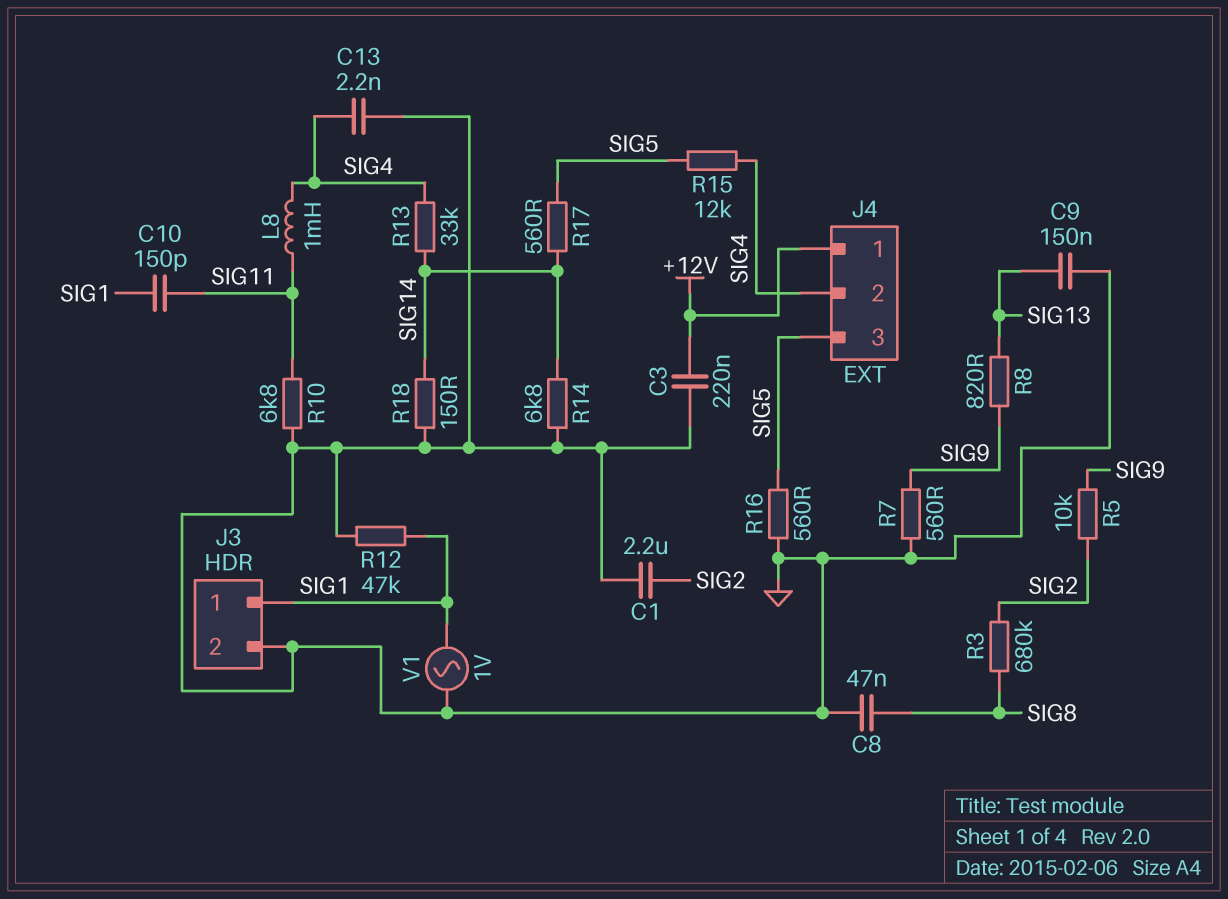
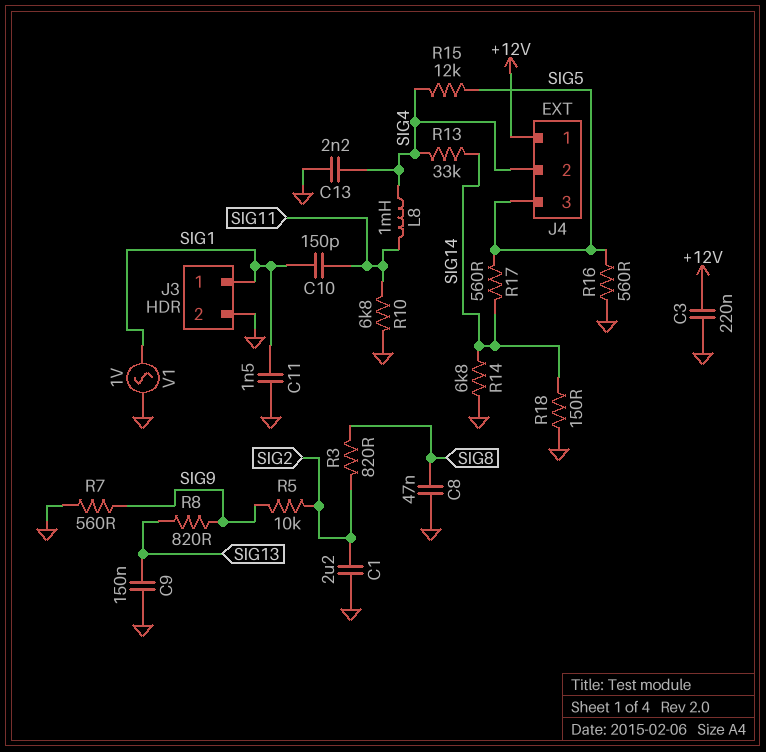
C11: none -> 1.5nF (GND, SIG1)
R3: 680k (SIG2, SIG8) -> 820 (SIG2, SIG8)
R12: 47k (GND, SIG1) -> none

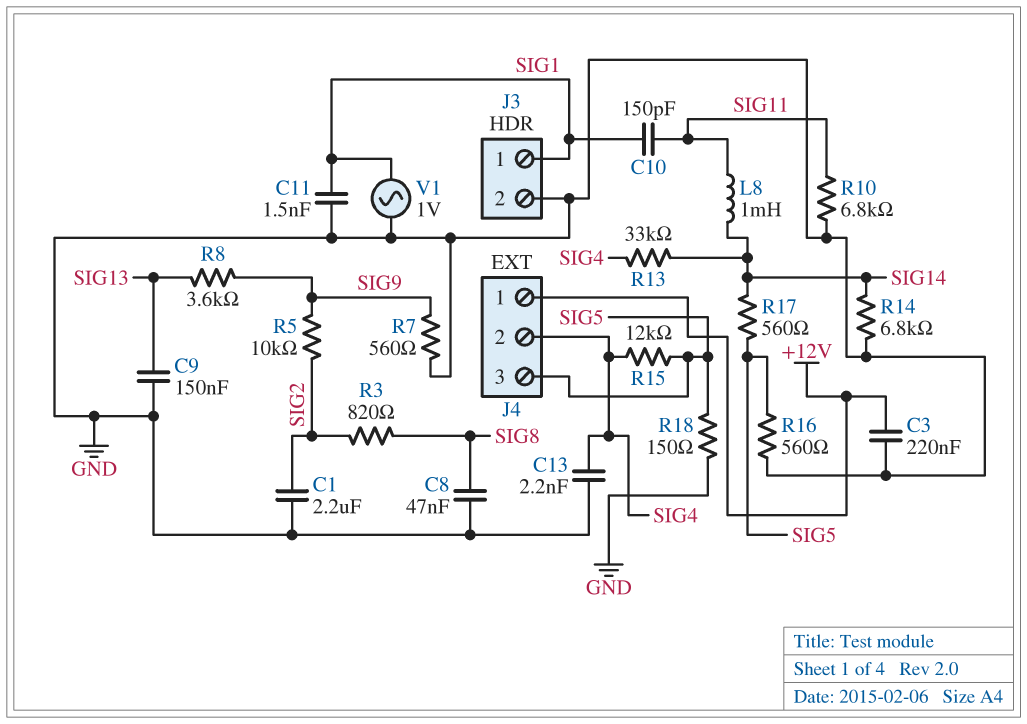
L8: 1mH (SIG4, SIG11) -> 1mH (SIG11, SIG14)
R8: 820 (SIG9, SIG13) -> 3.6k (SIG9, SIG13)
R18: 150 (GND, SIG14) -> 150 (GND, SIG5)

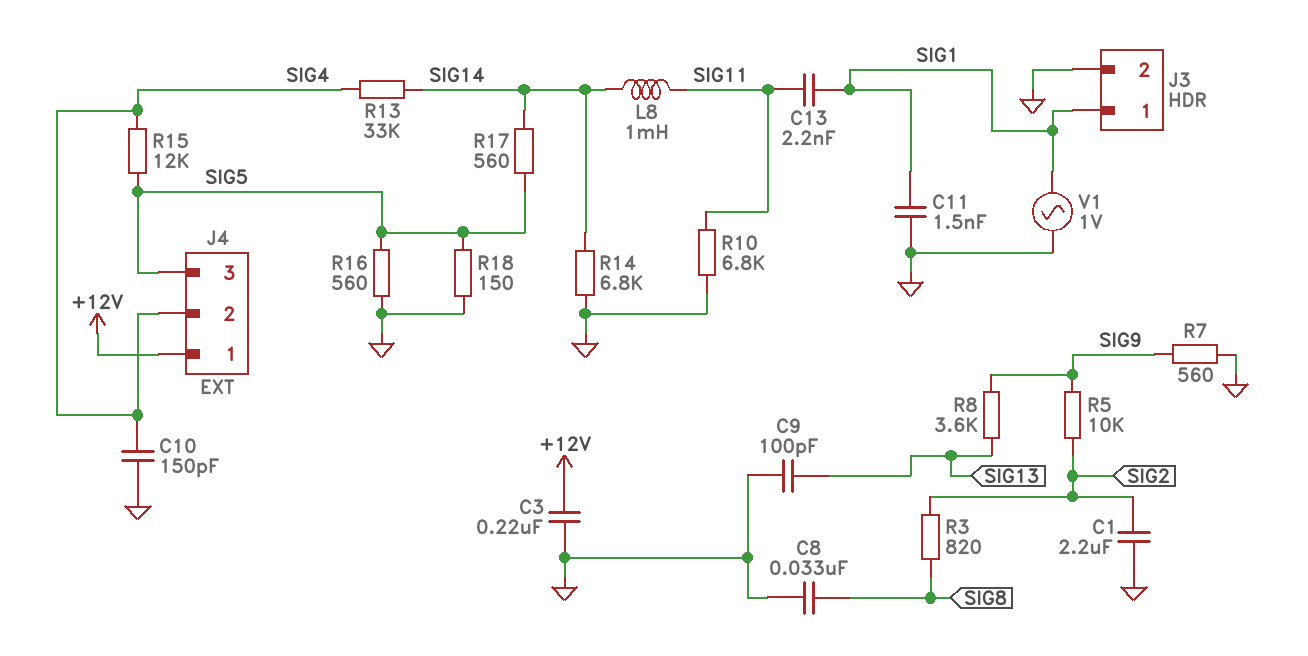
C8: 47nF (GND, SIG8) -> 33nF (GND, SIG8)
C9: 150nF (GND, SIG13) -> 100pF (GND, SIG13)
C10: 150pF (SIG1, SIG11) -> 150pF (GND, SIG4)
C13: 2.2nF (GND, SIG4) -> 2.2nF (SIG1, SIG11)

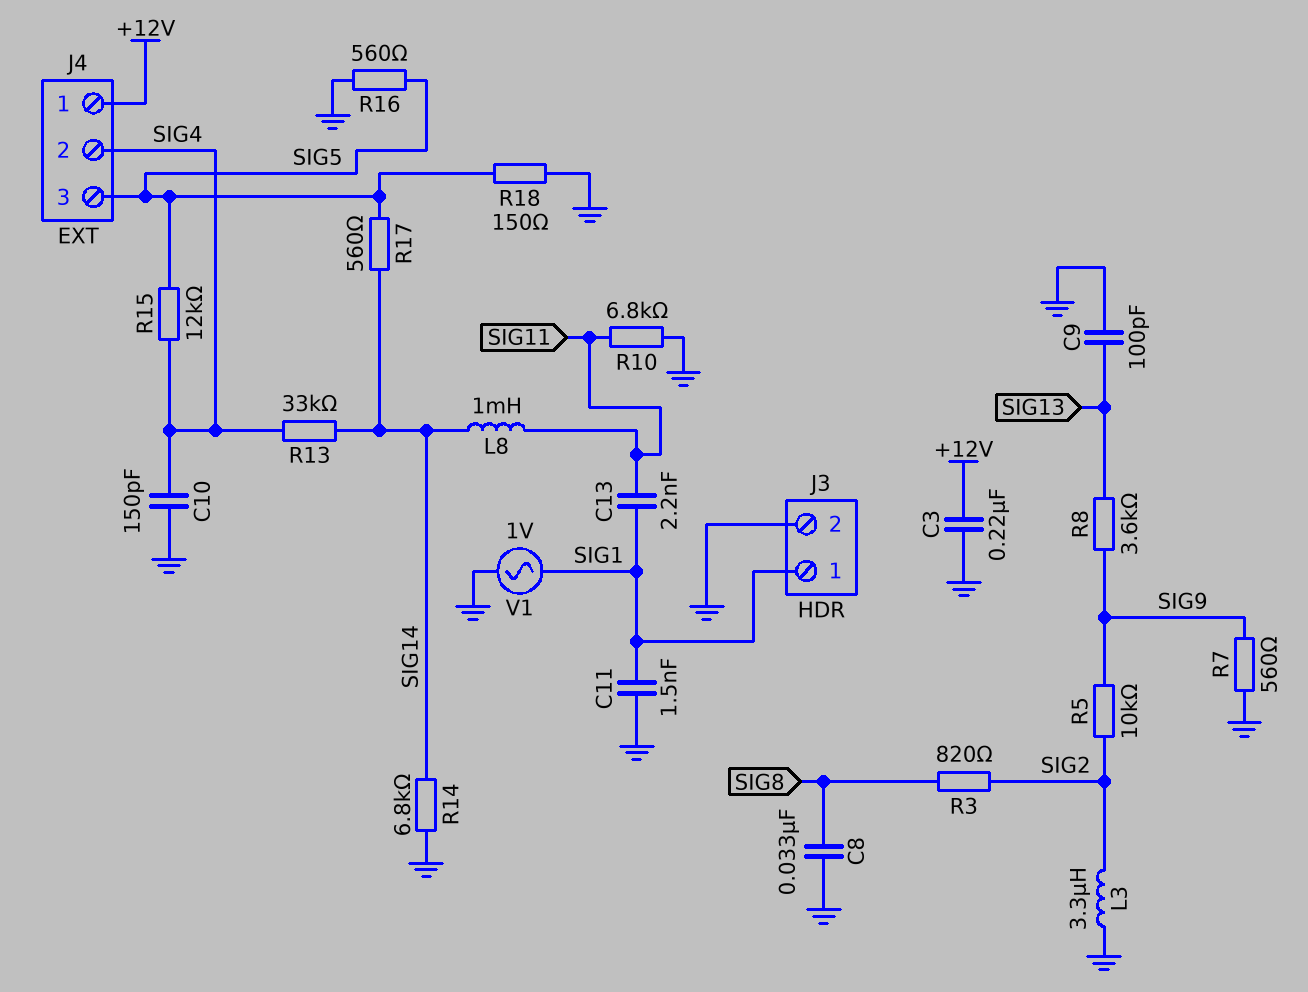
C1: 2.2uF (GND, SIG2) -> none
L3: none -> 3.3uH (GND, SIG2)

